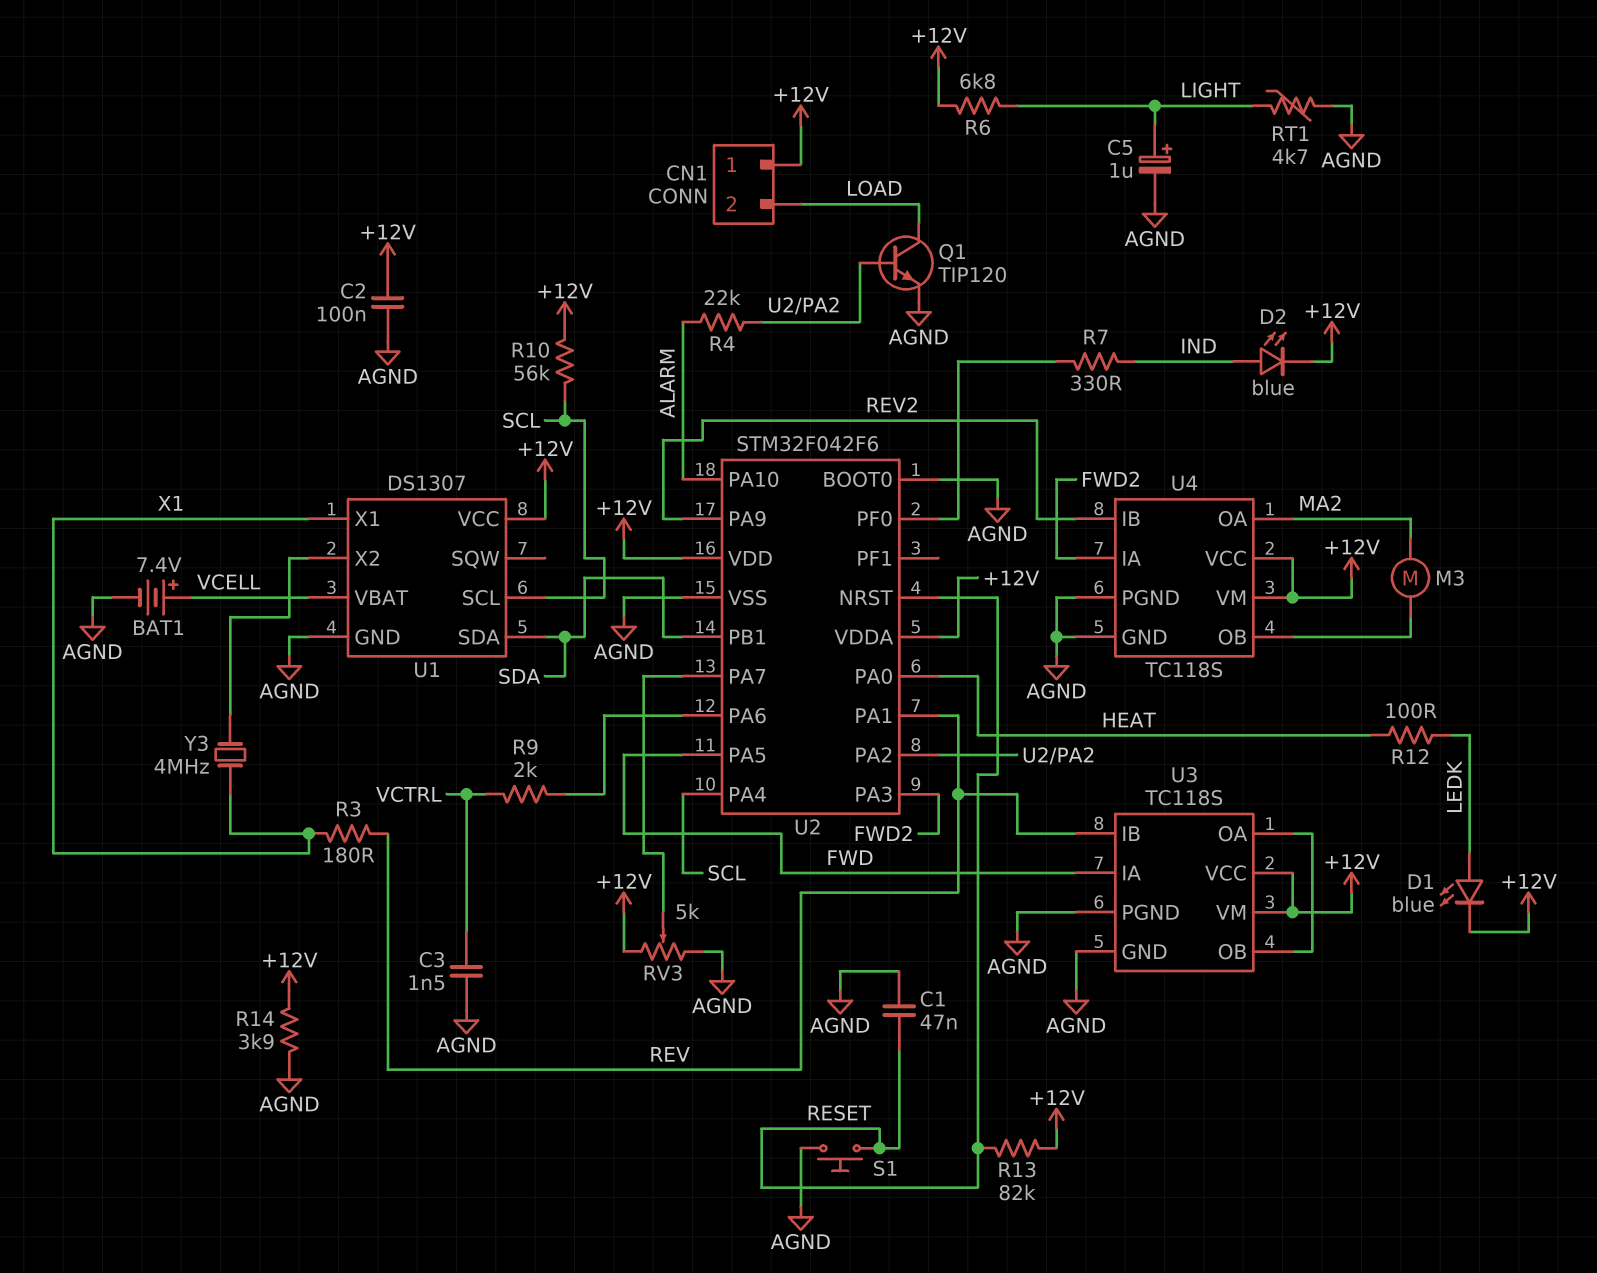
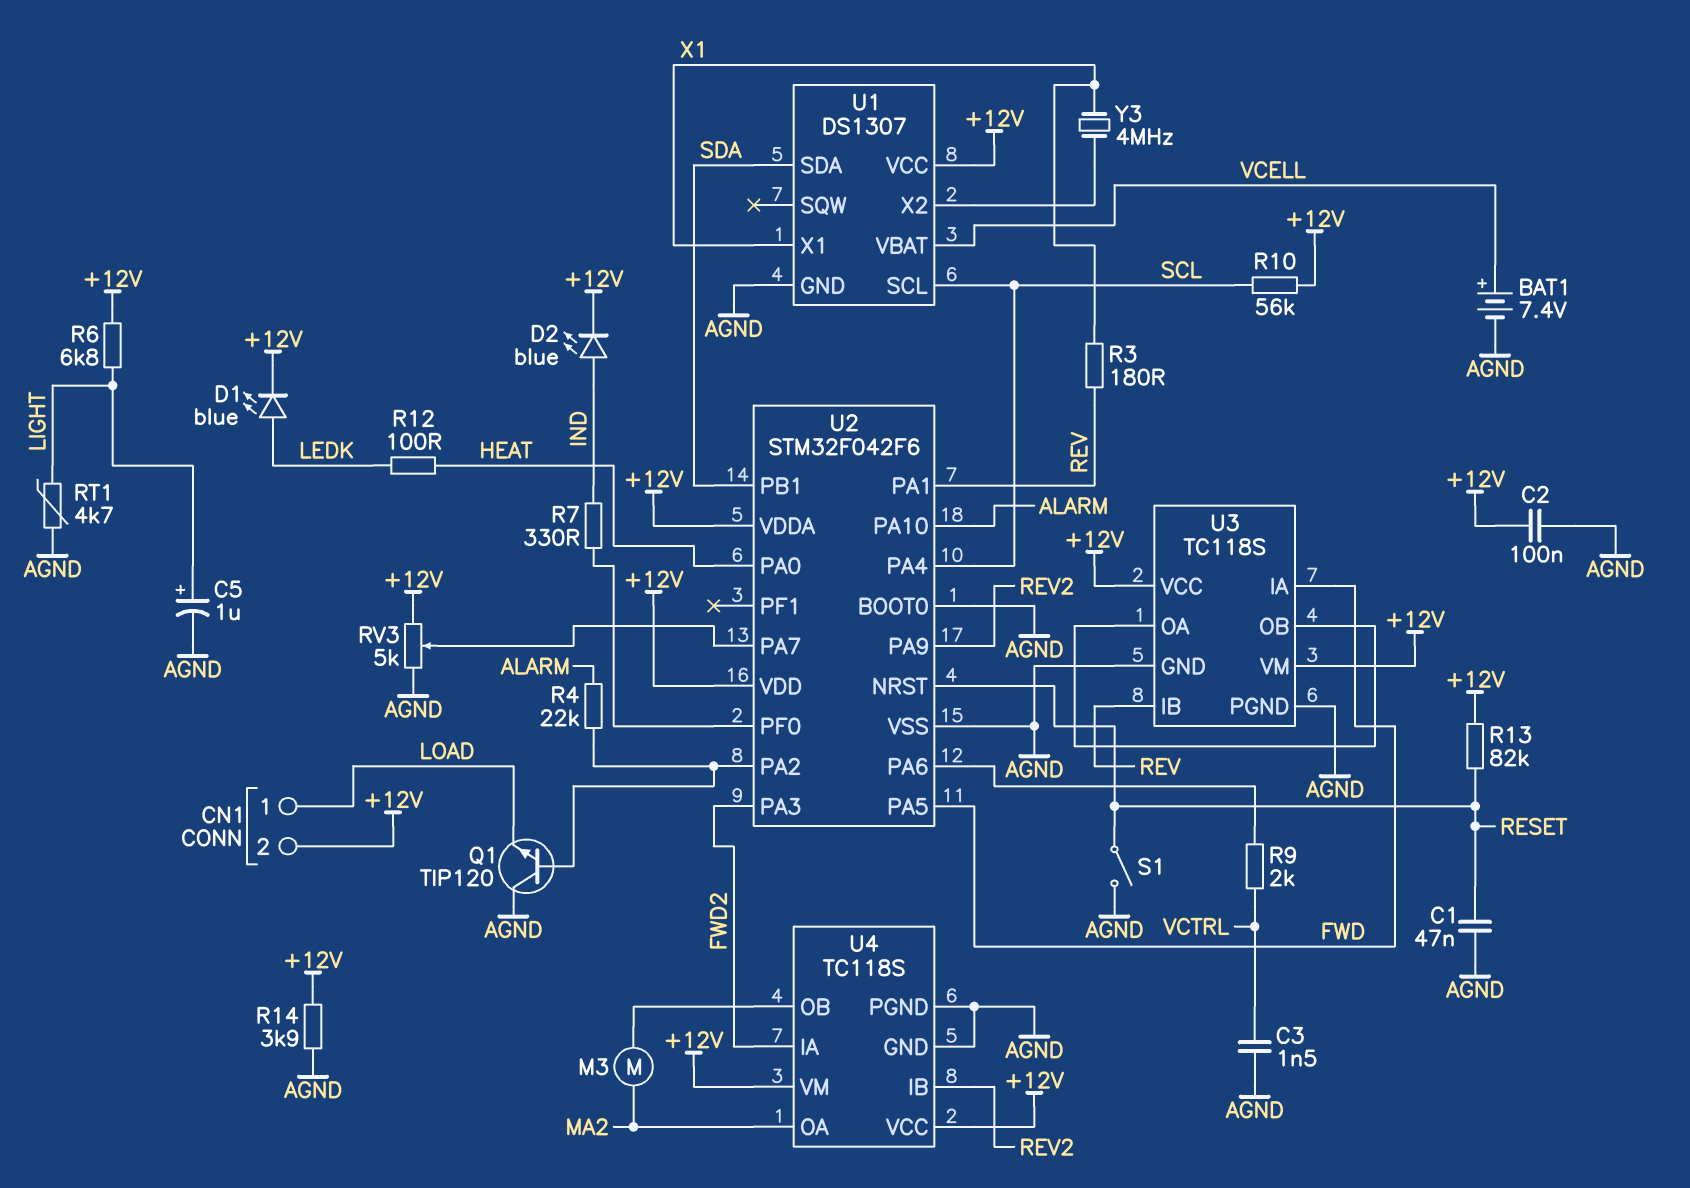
CN1 pin 1: +12V -> LOAD
CN1 pin 2: LOAD -> +12V
Q1: NPN TIP120 (B U2/PA2, C LOAD, E AGND) -> NPN TIP120 (B U2/PA2, C AGND, E LOAD)
S1: button (AGND, RESET) -> switch (AGND, RESET)

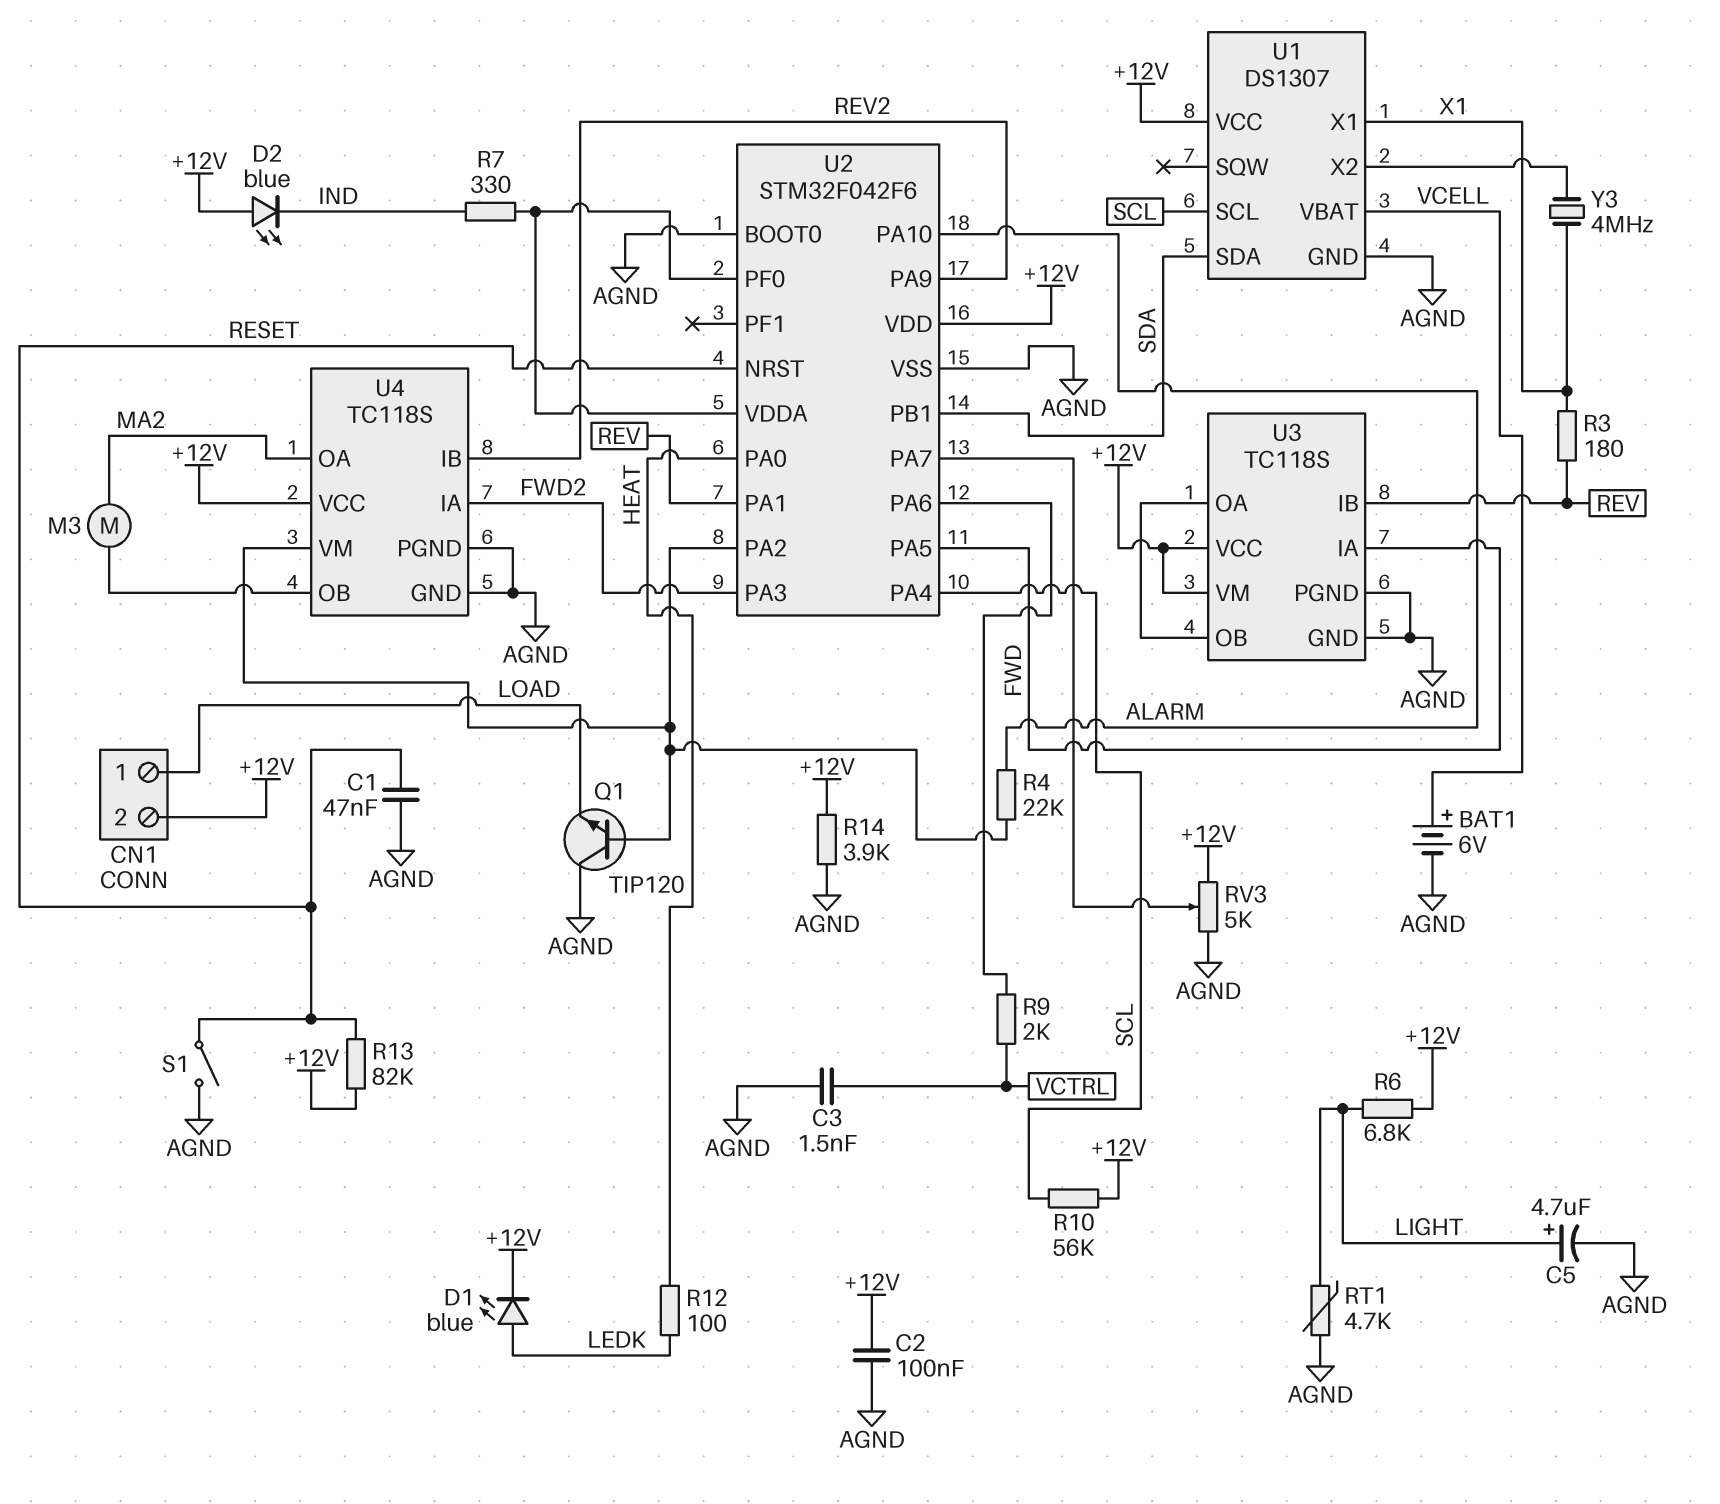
BAT1: 7.4V (plus VCELL, minus AGND) -> 6V (plus VCELL, minus AGND)
C5: 1uF (plus LIGHT, minus AGND) -> 4.7uF (plus LIGHT, minus AGND)
D2: LED blue (A IND, K +12V) -> LED blue (A +12V, K IND)
U2 pin VDDA: +12V -> U2/PF0
U4 pin VM: +12V -> U2/PA2

